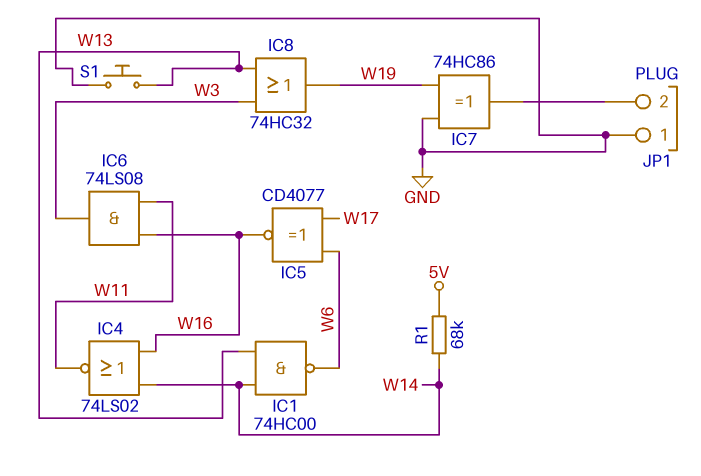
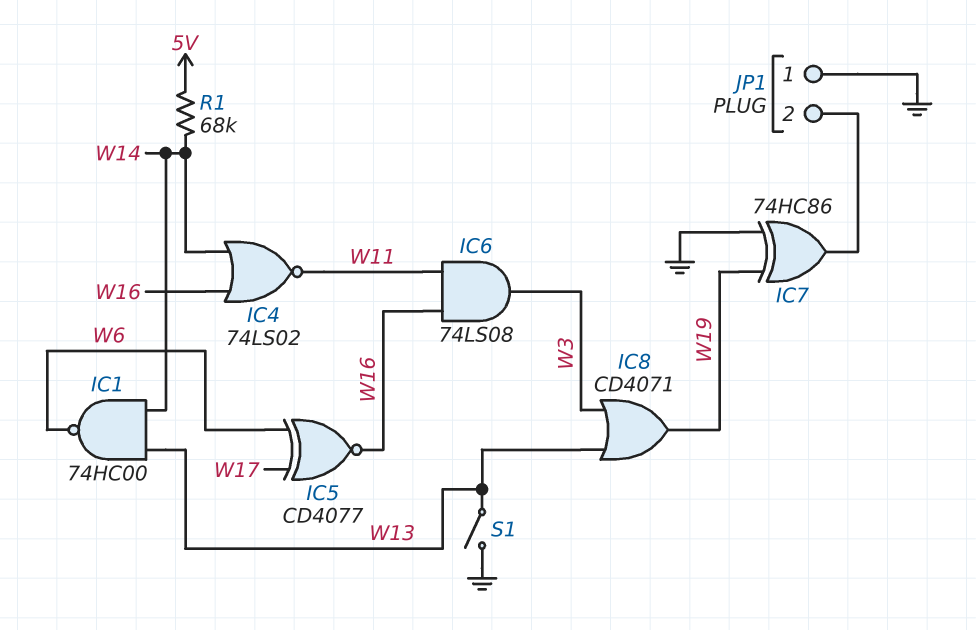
IC8: OR 74HC32 (in W3, in W13, out W19) -> OR CD4071 (in W3, in W13, out W19)
S1: button (GND, W13) -> switch (GND, W13)

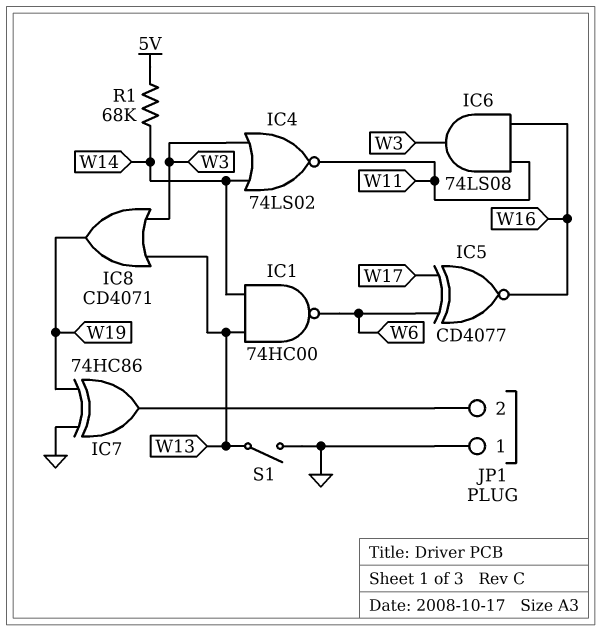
IC4: NOR 74LS02 (in W14, in W16, out W11) -> NOR 74LS02 (in W3, in W14, out W11)

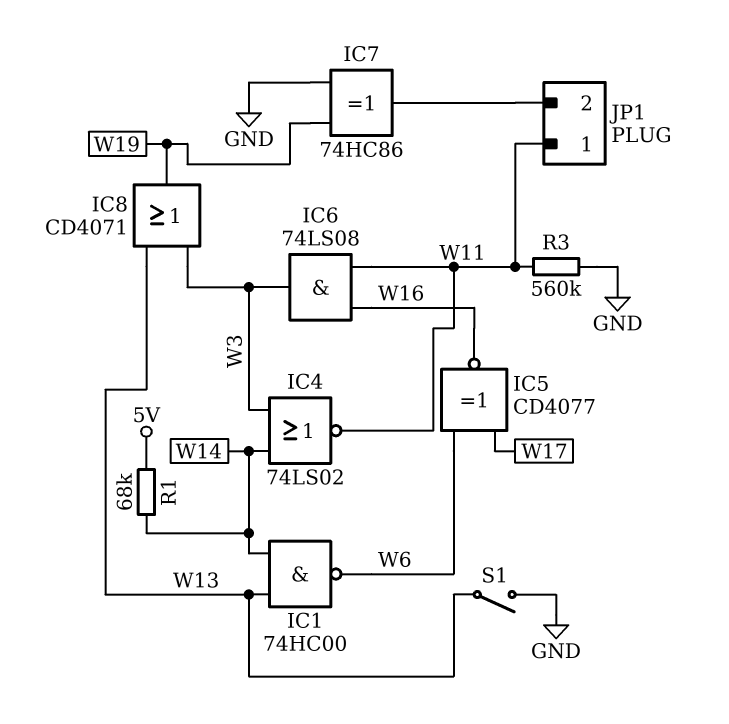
JP1 pin 1: GND -> W11
R3: none -> 560k (GND, W11)

